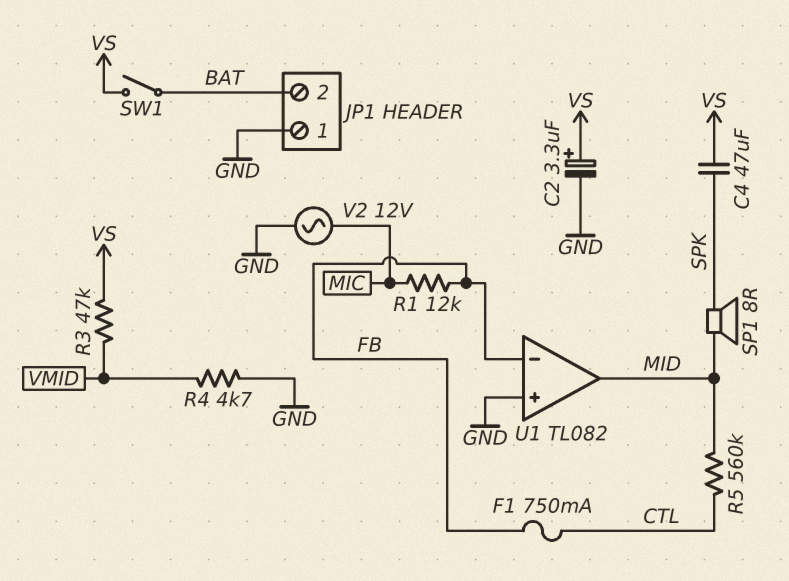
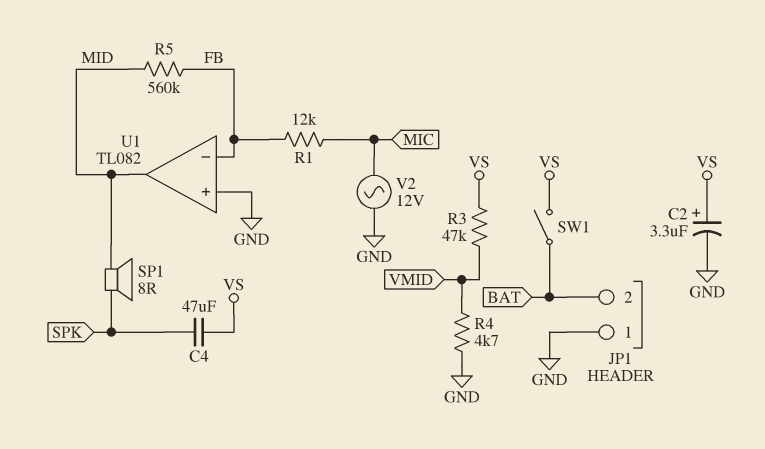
F1: 750mA (CTL, FB) -> none
R5: 560k (CTL, MID) -> 560k (FB, MID)

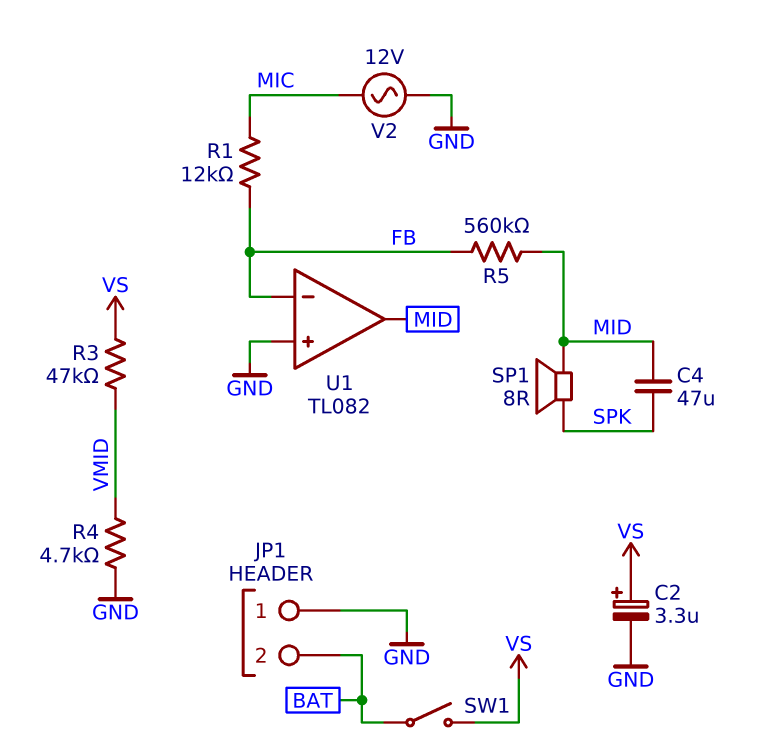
C4: 47uF (SPK, VS) -> 47uF (MID, SPK)

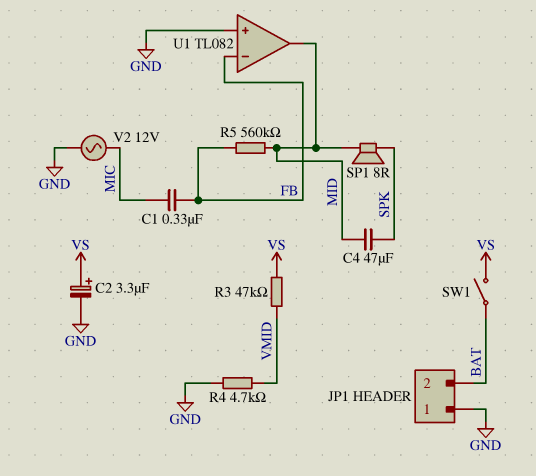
C1: none -> 330nF (FB, MIC)
R1: 12k (FB, MIC) -> none

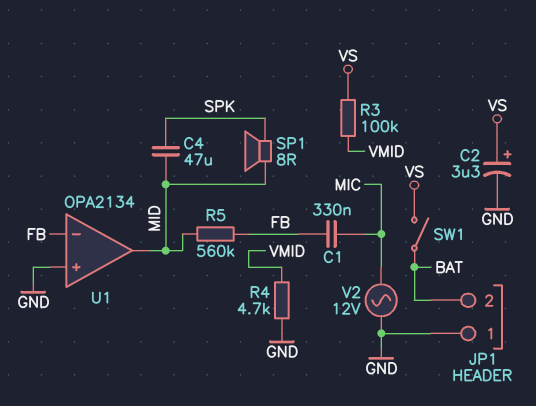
R3: 47k (VMID, VS) -> 100k (VMID, VS)
U1: TL082 -> OPA2134

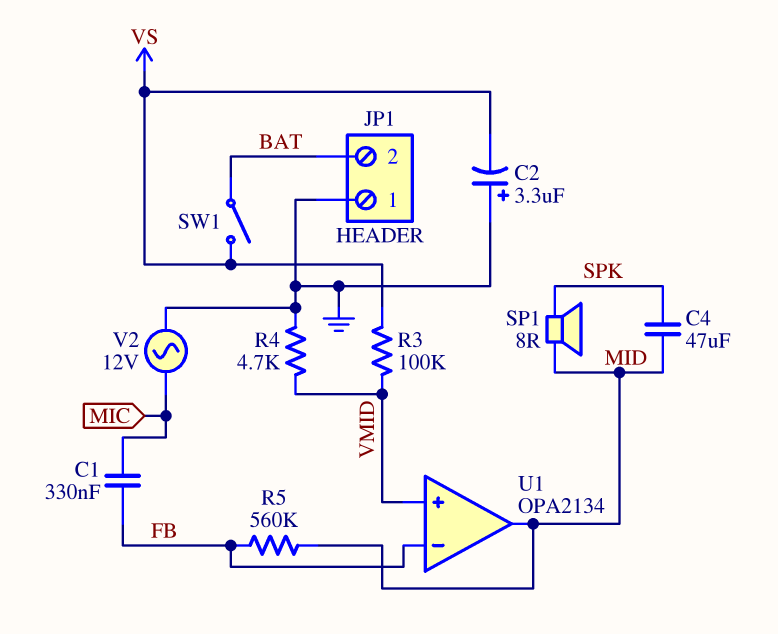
C2: 3.3uF (plus VS, minus GND) -> 3.3uF (plus GND, minus VS)
U1 pin in+: GND -> VMID

